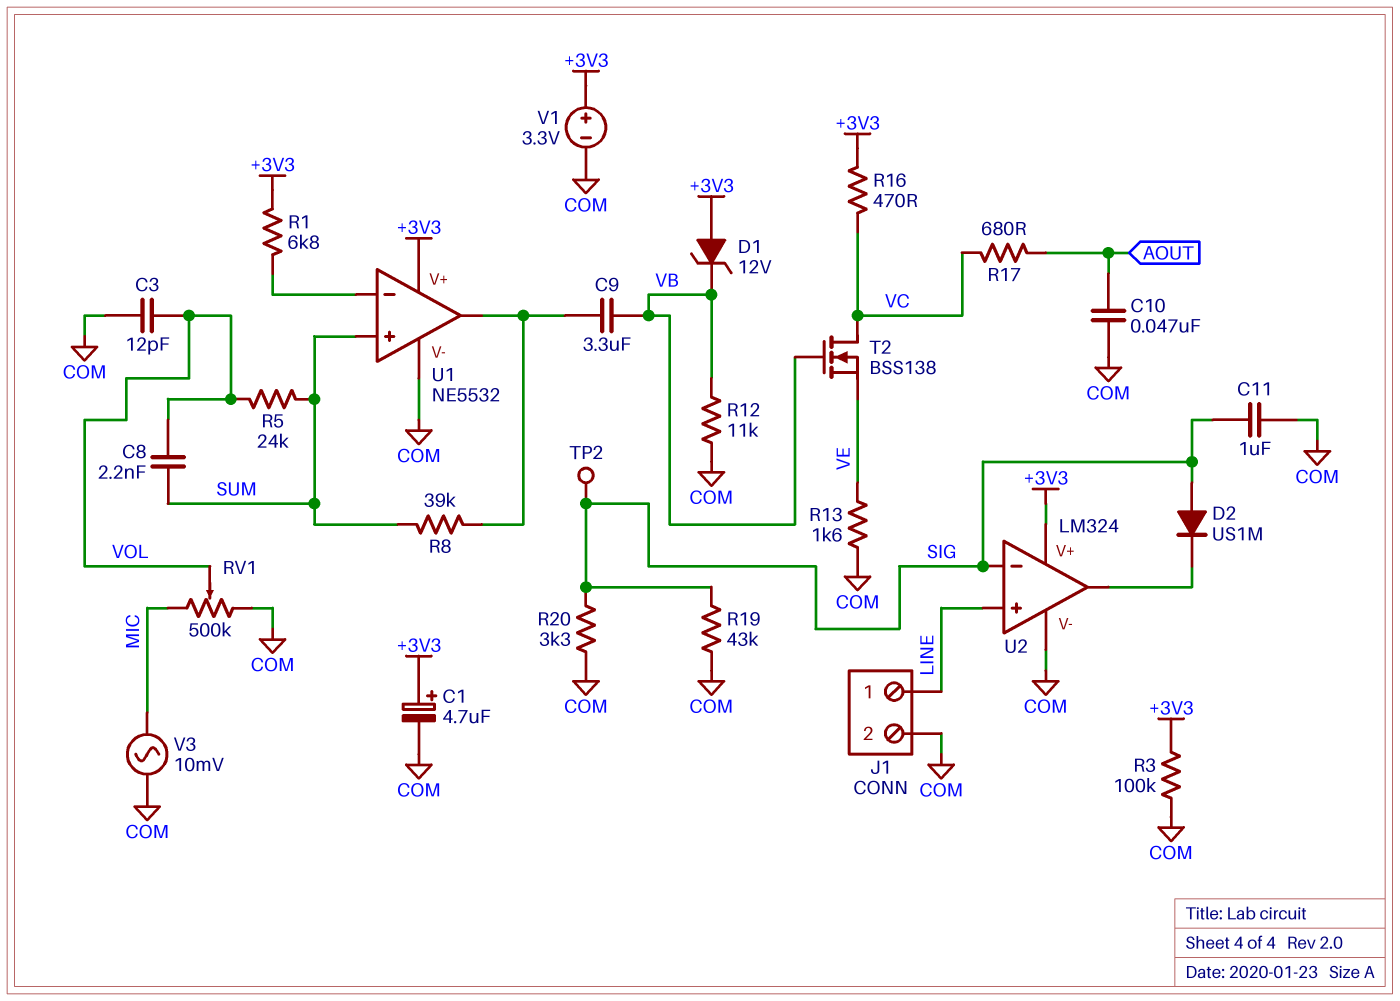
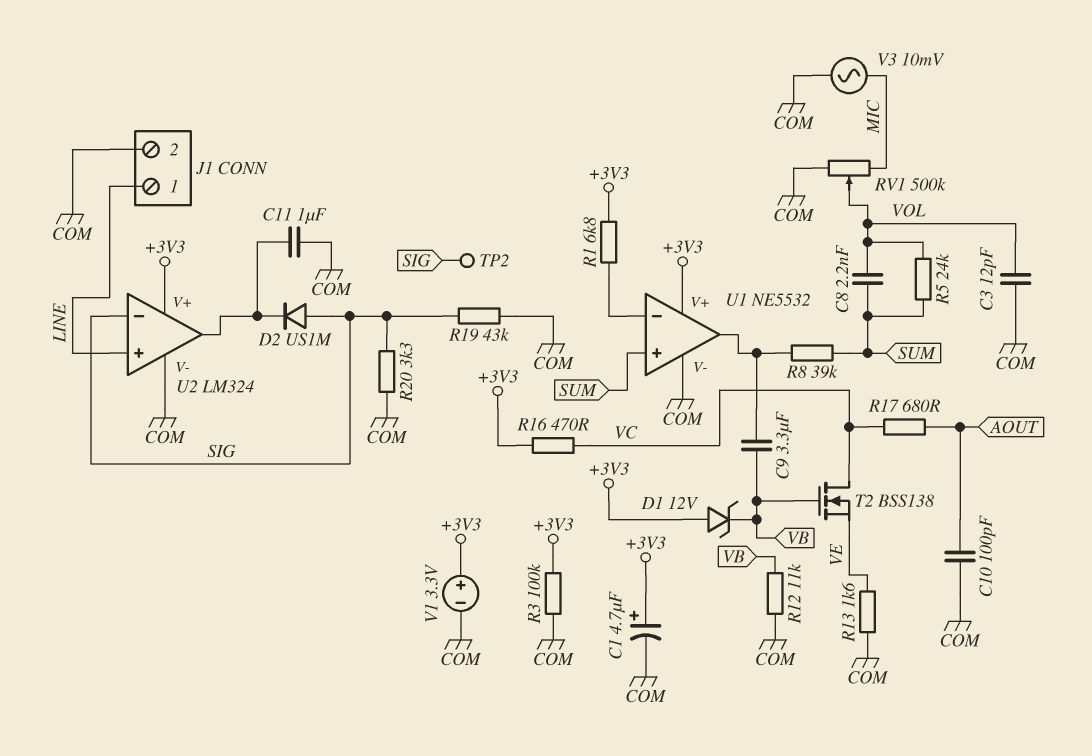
C10: 47nF (AOUT, COM) -> 100pF (AOUT, COM)
C11: 1uF (COM, SIG) -> 1uF (COM, U2/out)

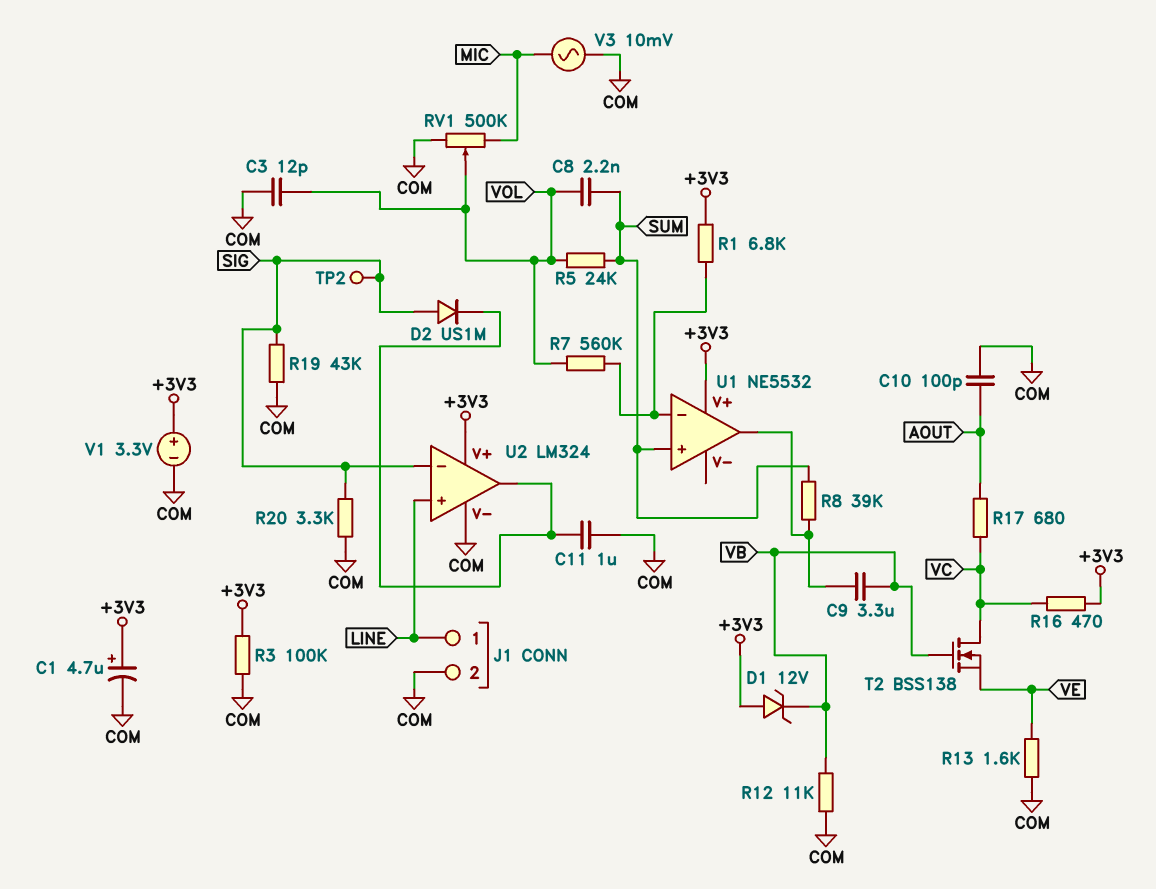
R7: none -> 560k (U1/in-, VOL)
U1 pin V-: COM -> none

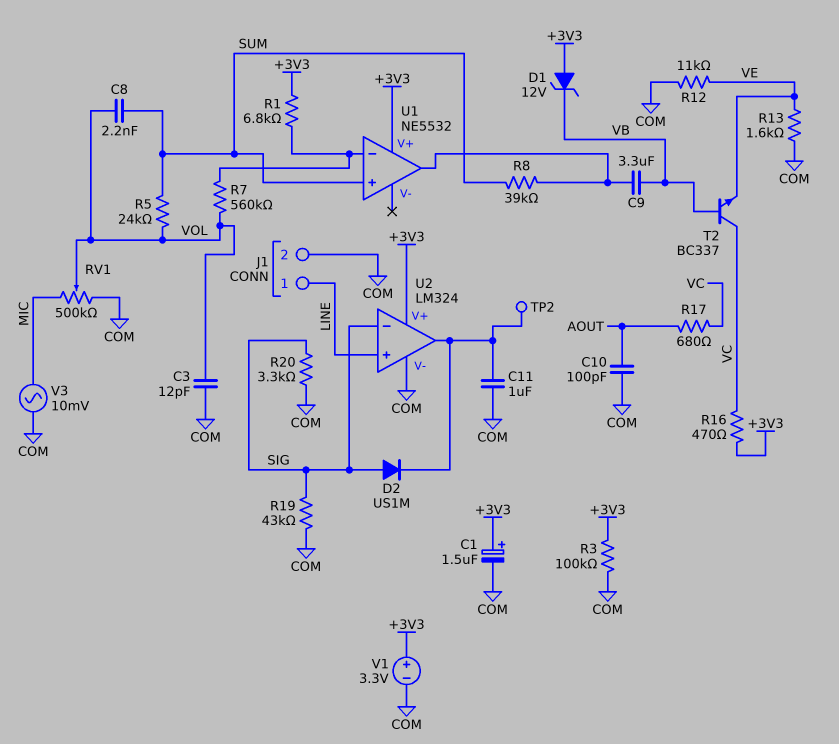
C1: 4.7uF (plus +3V3, minus COM) -> 1.5uF (plus +3V3, minus COM)
R12: 11k (COM, VB) -> 11k (COM, VE)
T2: NMOS BSS138 (G VB, D VC, S VE) -> NPN BC337 (B VB, C VC, E VE)
TP2: test point (SIG) -> test point (U2/out)

